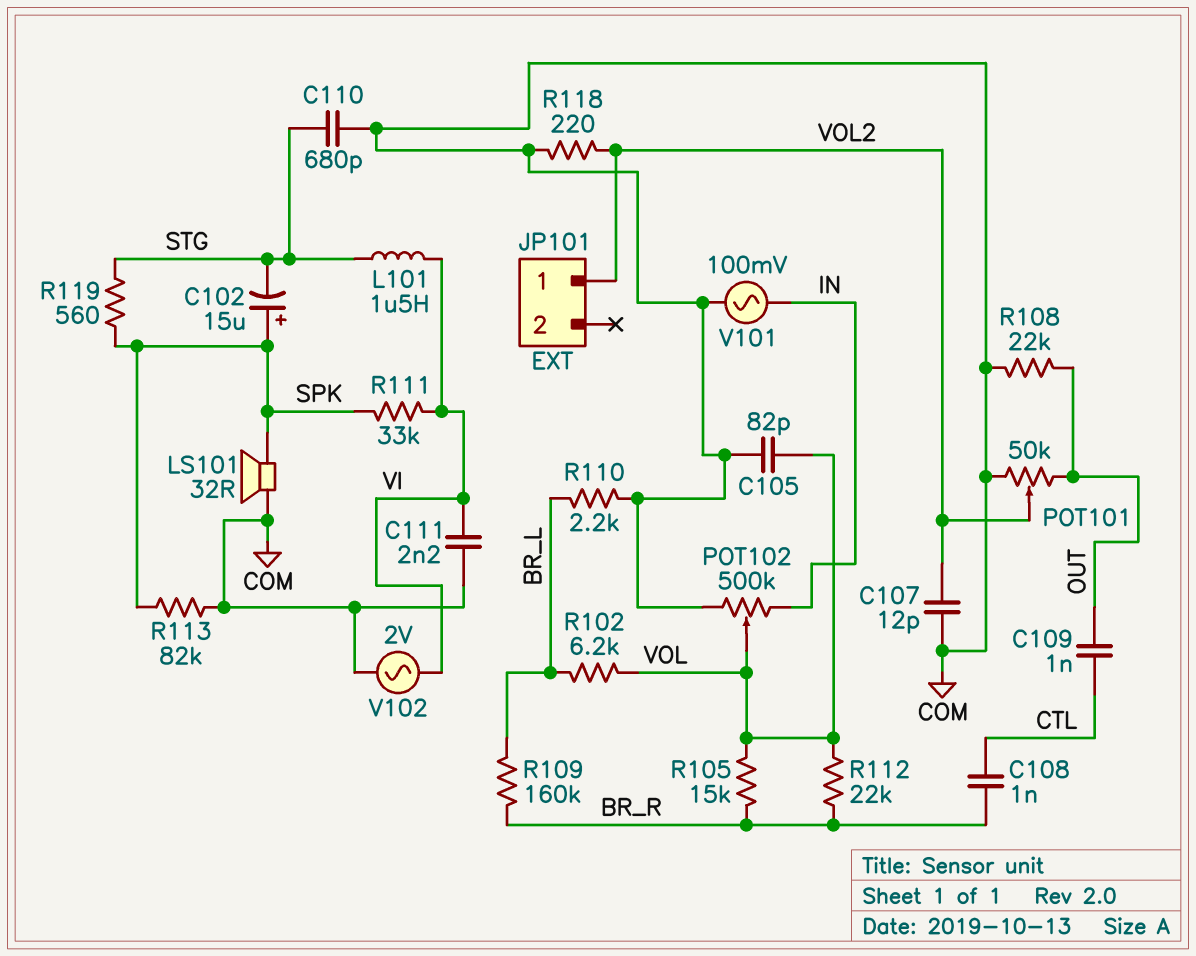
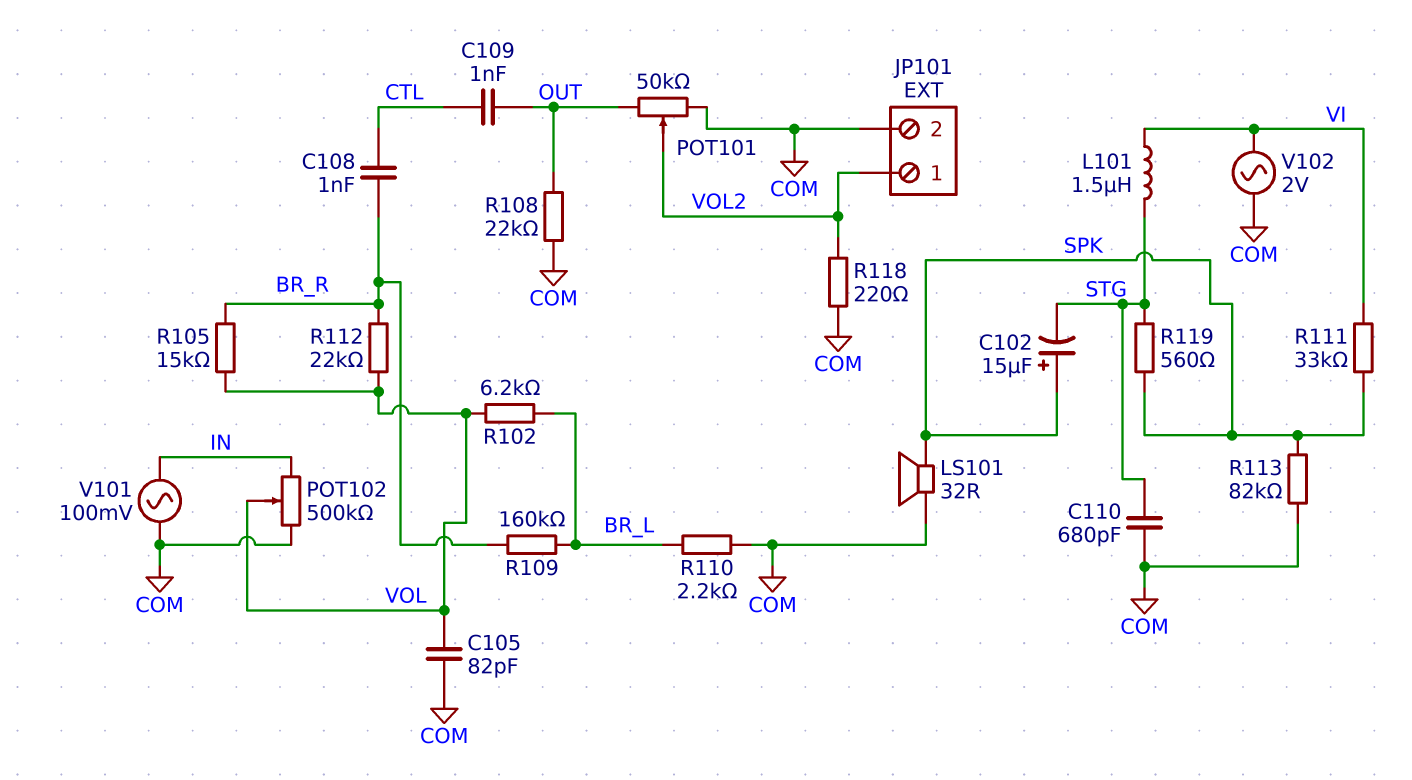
C107: 12pF (COM, VOL2) -> none
C111: 2.2nF (COM, VI) -> none
JP101 pin 2: none -> COM

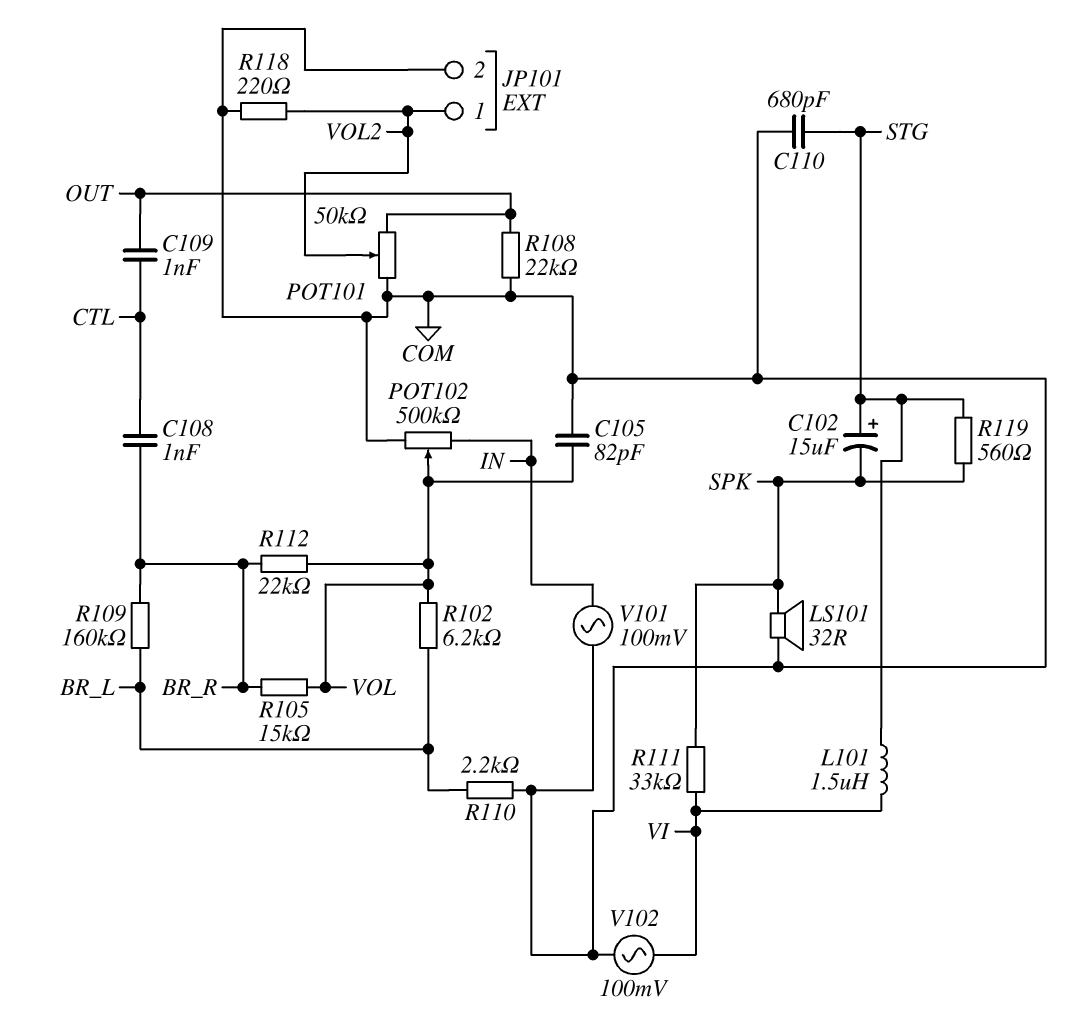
C102: 15uF (plus SPK, minus STG) -> 15uF (plus STG, minus SPK)
R113: 82k (COM, SPK) -> none
V102: AC 2V (COM, VI) -> AC 100mV (COM, VI)

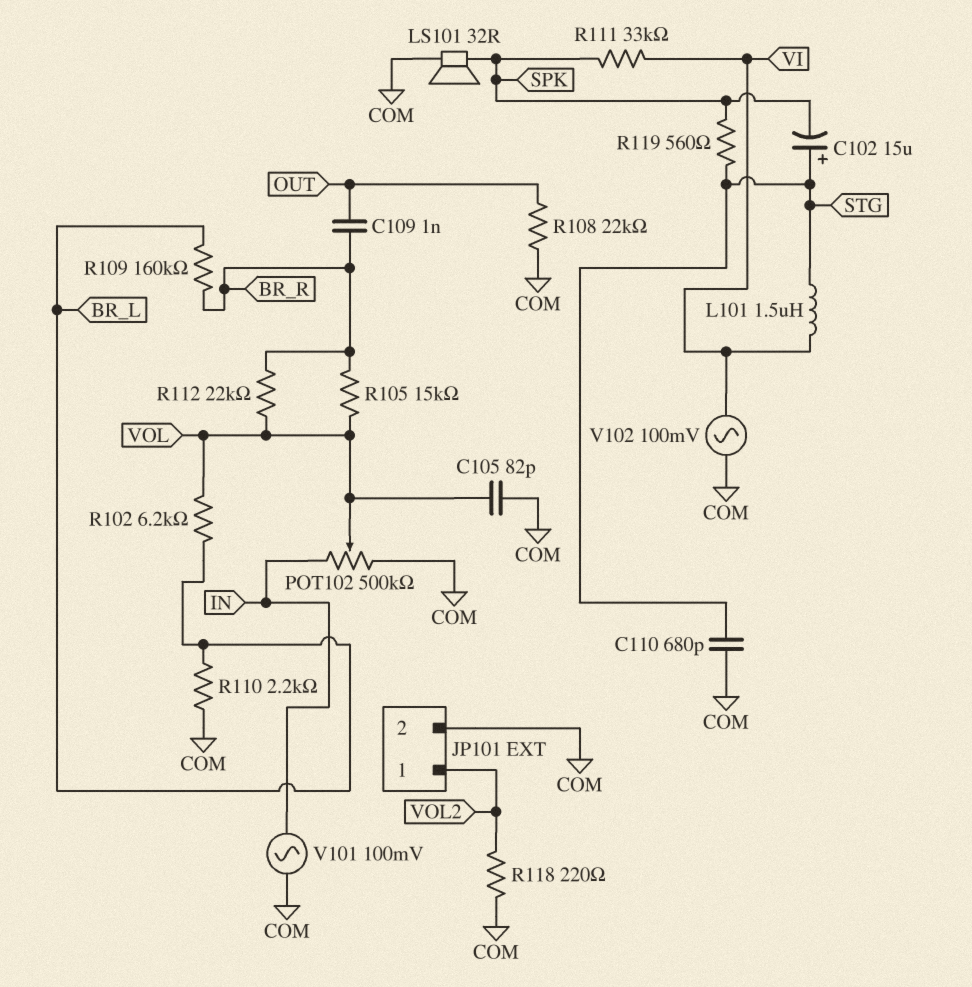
C108: 1nF (BR_R, CTL) -> none
C109: 1nF (CTL, OUT) -> 1nF (BR_R, OUT)
POT101: 50k (COM, OUT, wiper VOL2) -> none

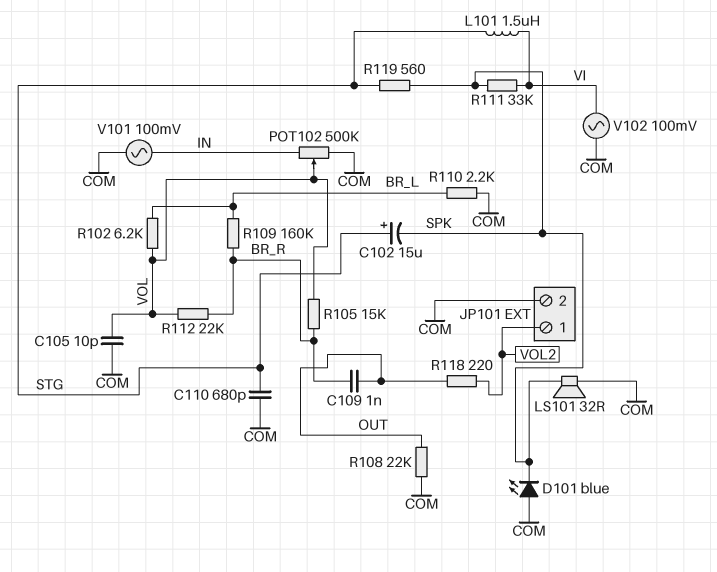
C105: 82pF (COM, VOL) -> 10pF (COM, VOL)
D101: none -> LED blue (A COM, K SPK)
R118: 220 (COM, VOL2) -> 220 (OUT, VOL2)

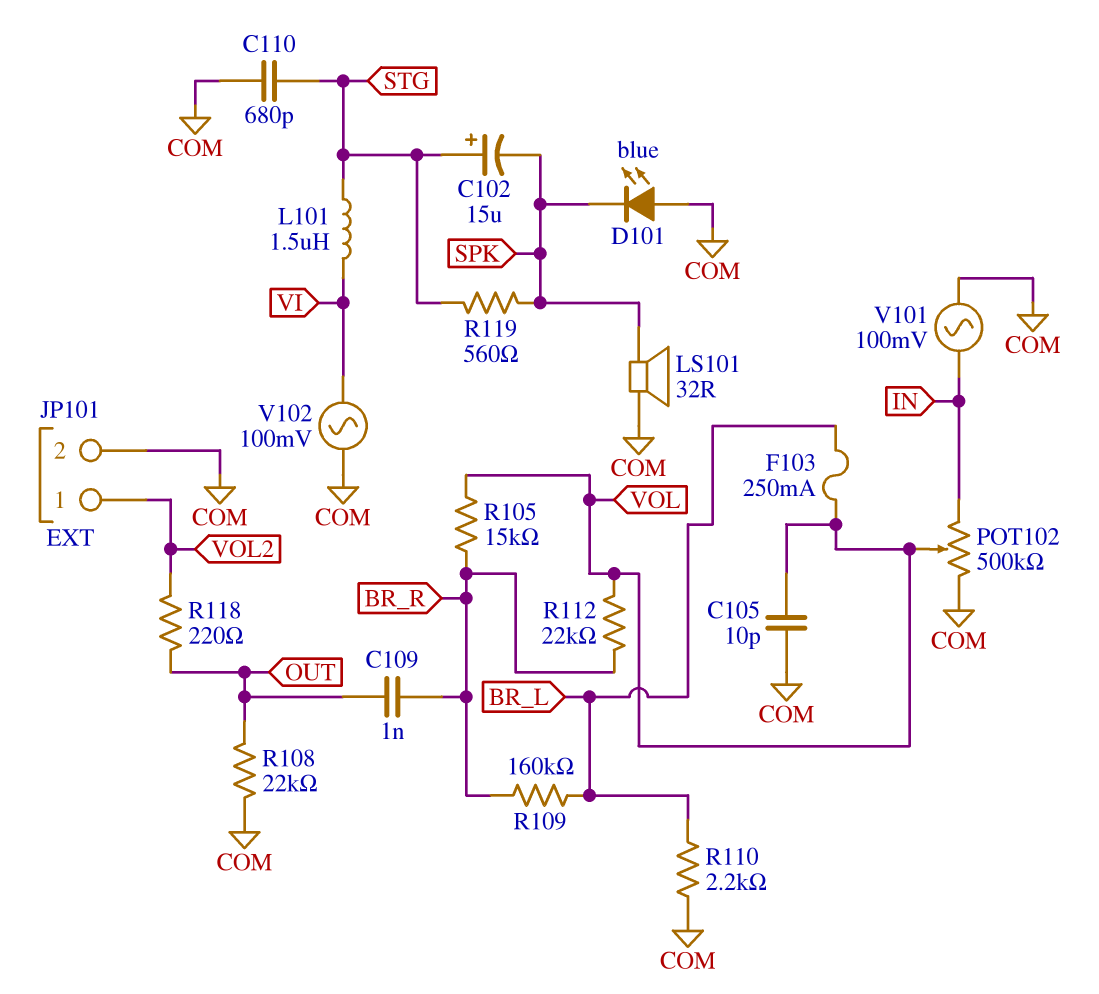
F103: none -> 250mA (BR_L, VOL)
R102: 6.2k (BR_L, VOL) -> none
R111: 33k (SPK, VI) -> none

